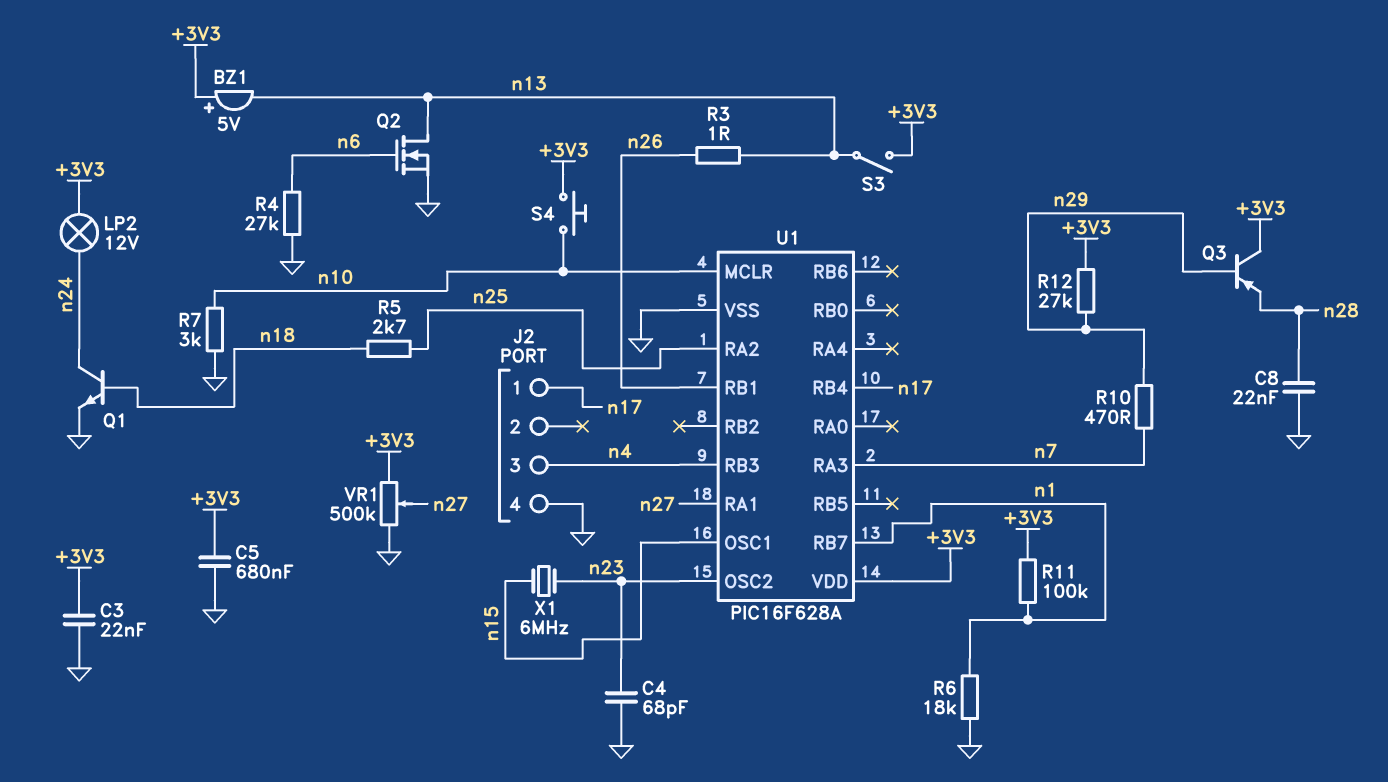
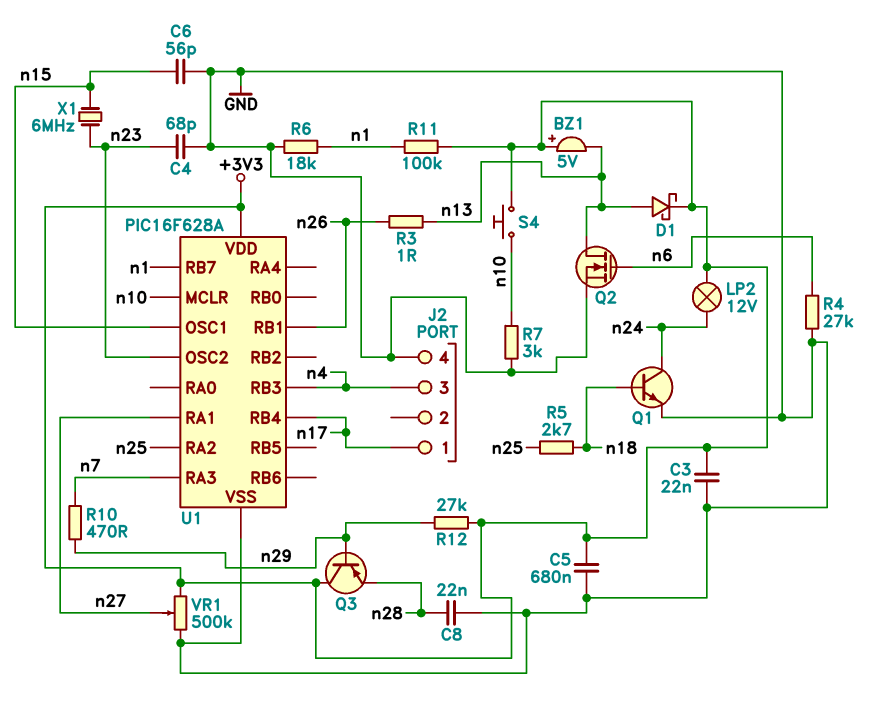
C6: none -> 56pF (GND, n15)
D1: none -> schottky (A n13, K +3V3)
S3: switch (+3V3, n13) -> none

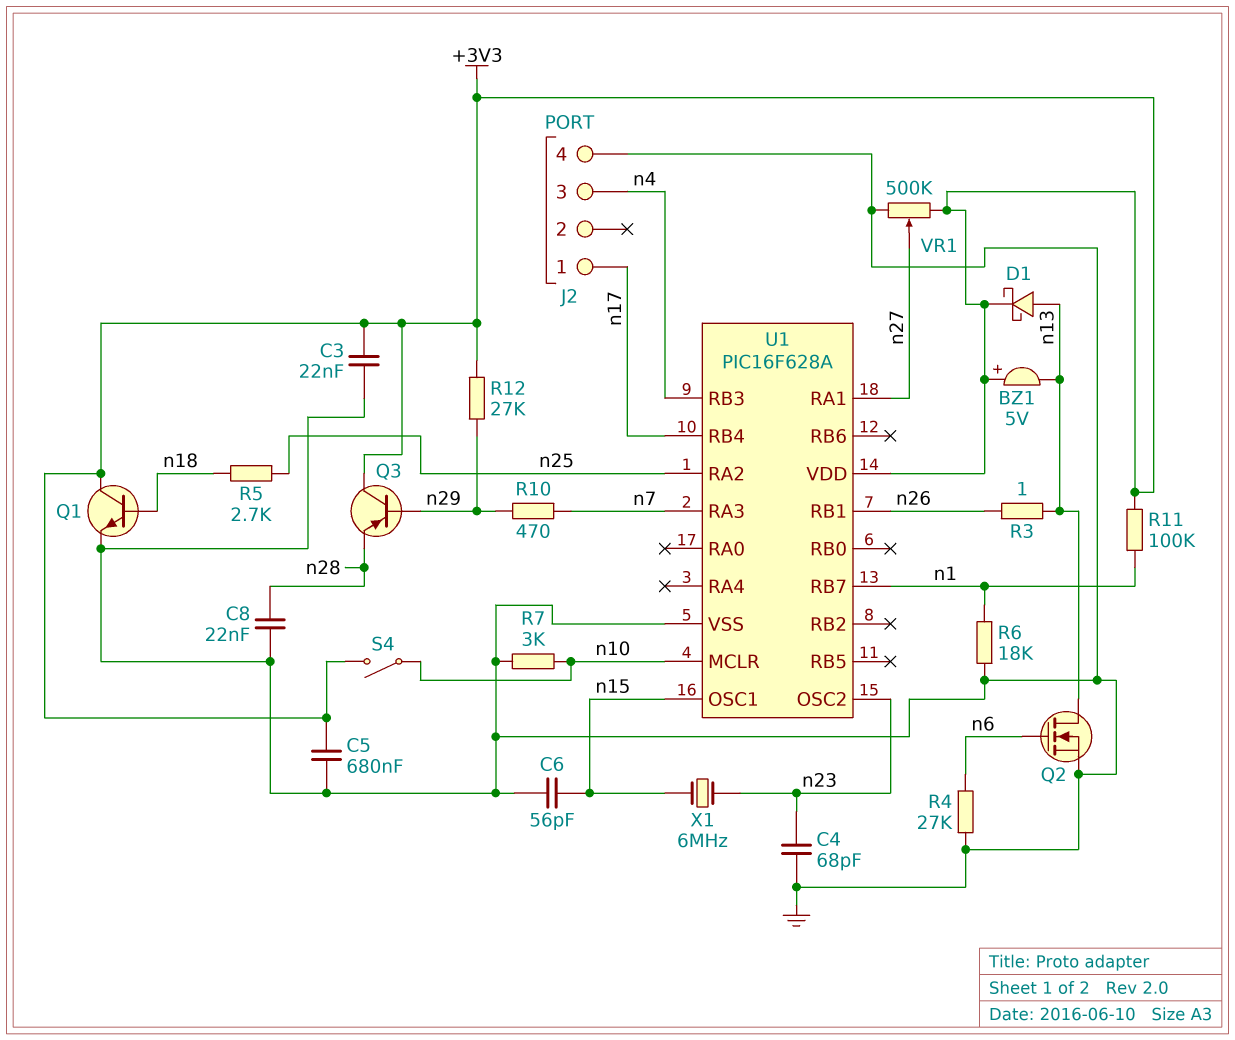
LP2: lamp 12V (+3V3, n24) -> none
Q1: NPN (B n18, C n24, E GND) -> NPN (B n18, C +3V3, E GND)
S4: button (+3V3, n10) -> switch (+3V3, n10)

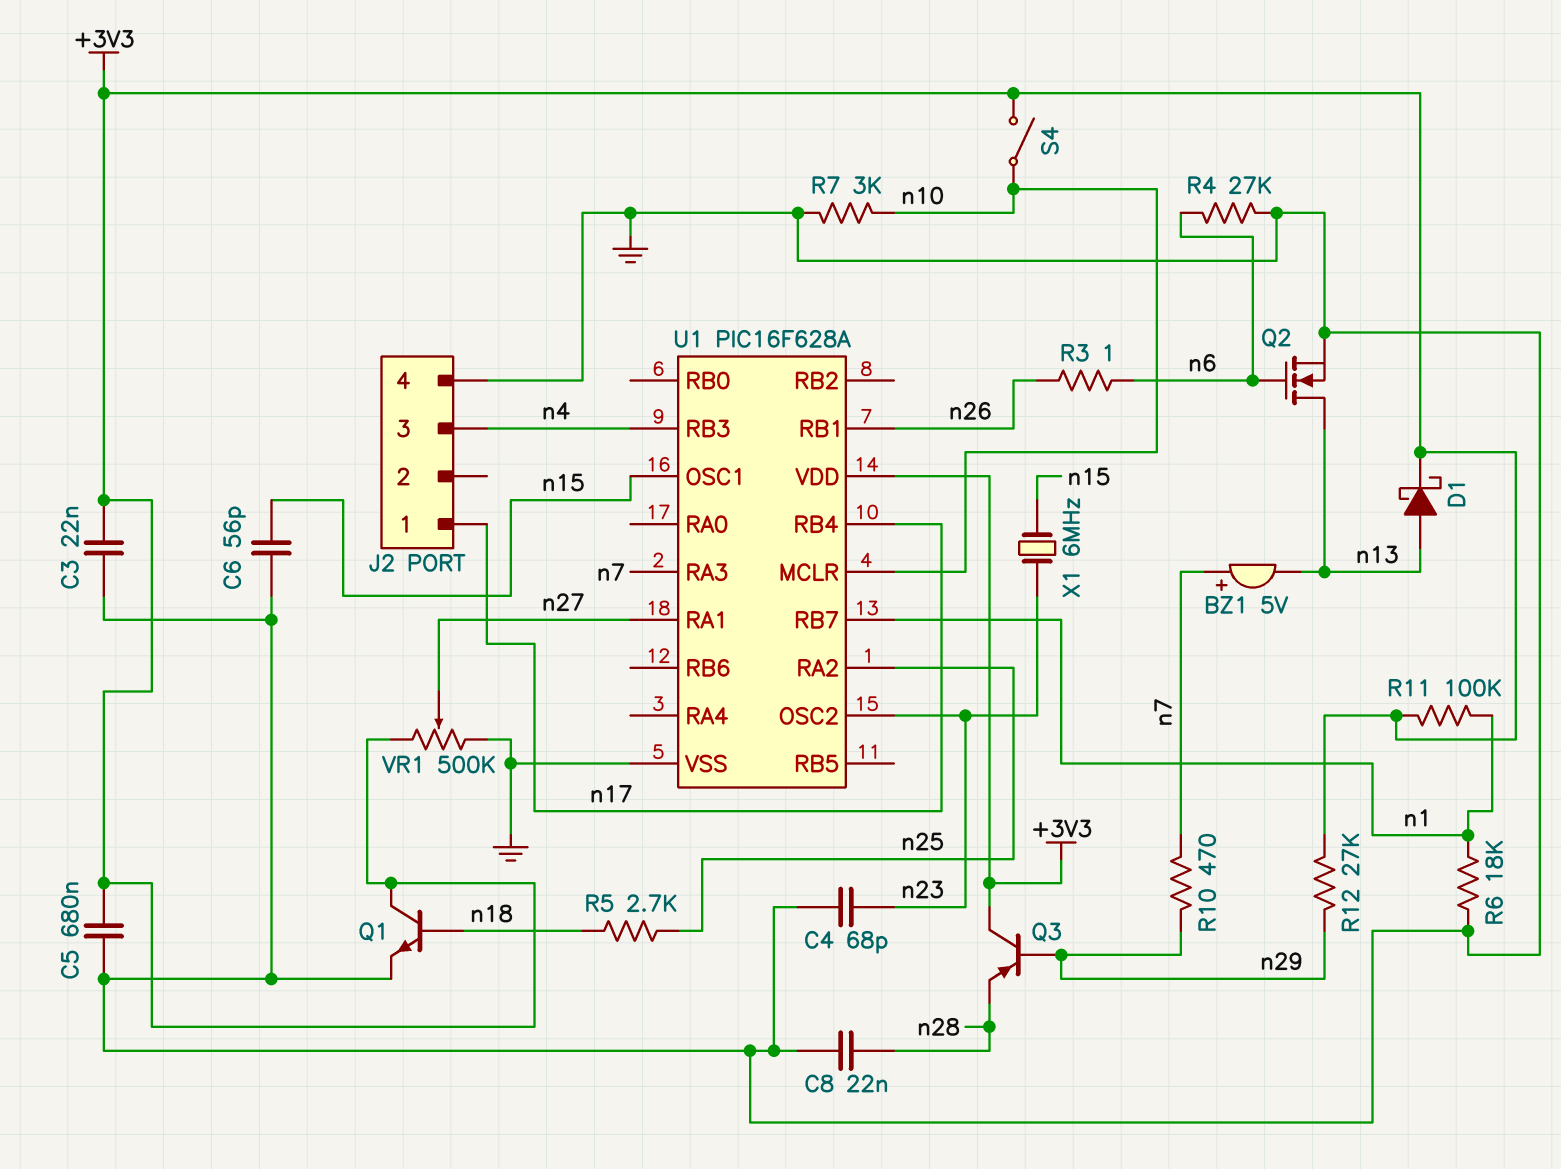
BZ1: buzzer 5V (plus +3V3, minus n13) -> buzzer 5V (plus n7, minus n13)
R3: 1 (n13, n26) -> 1 (n6, n26)

